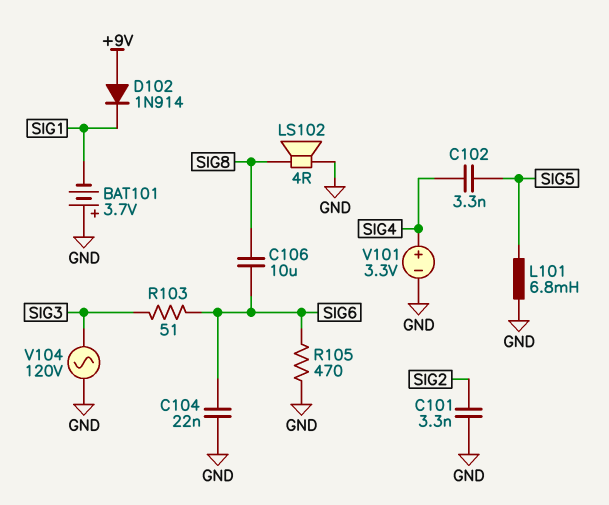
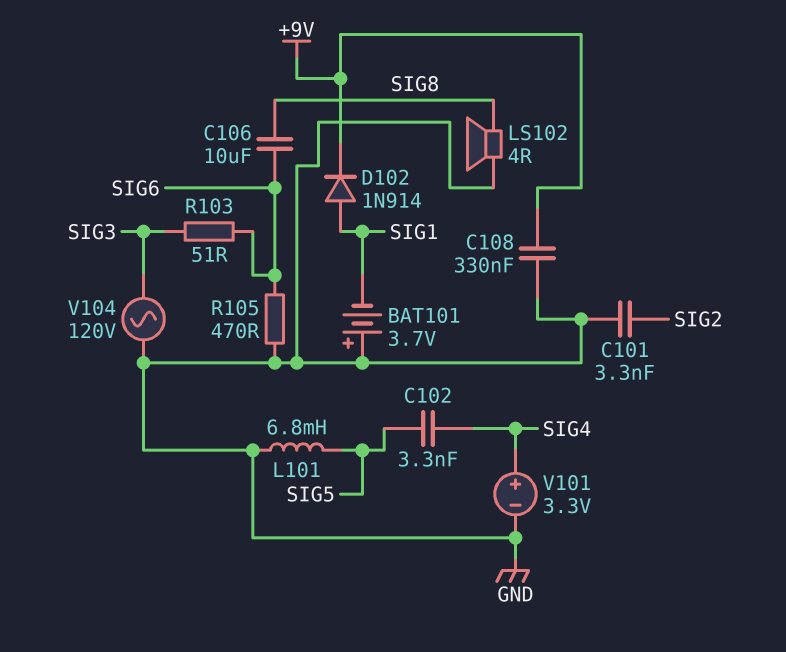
C104: 22nF (GND, SIG6) -> none
C108: none -> 330nF (+9V, GND)
D102: diode 1N914 (A +9V, K SIG1) -> diode 1N914 (A SIG1, K +9V)

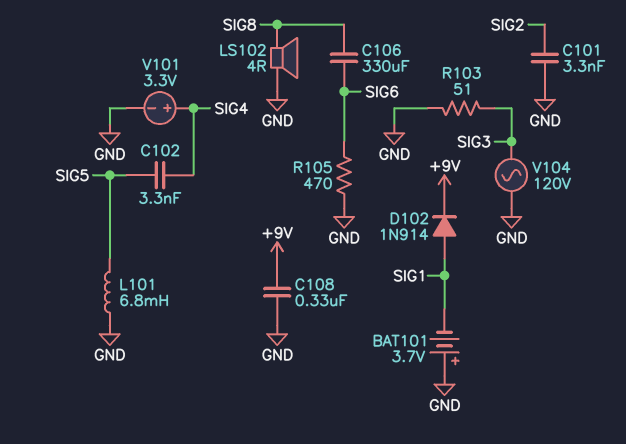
C106: 10uF (SIG6, SIG8) -> 330uF (SIG6, SIG8)
R103: 51 (SIG3, SIG6) -> 51 (GND, SIG3)

